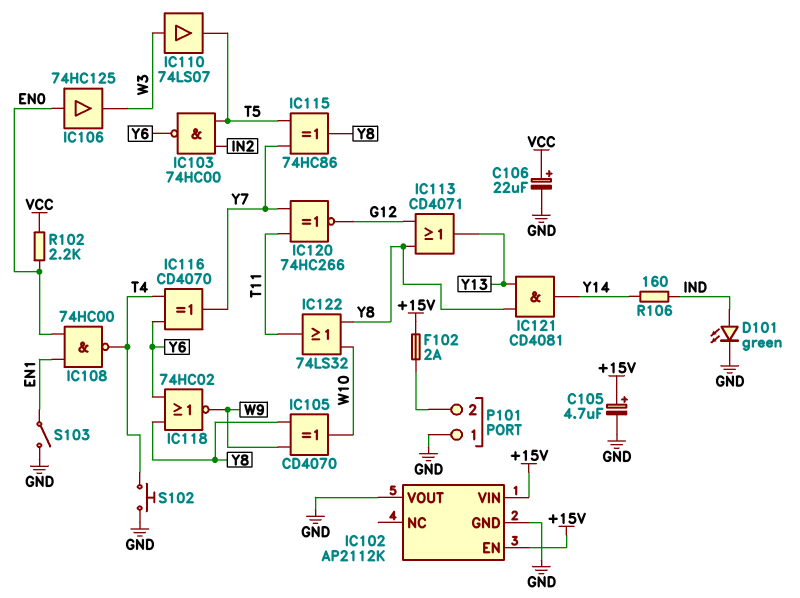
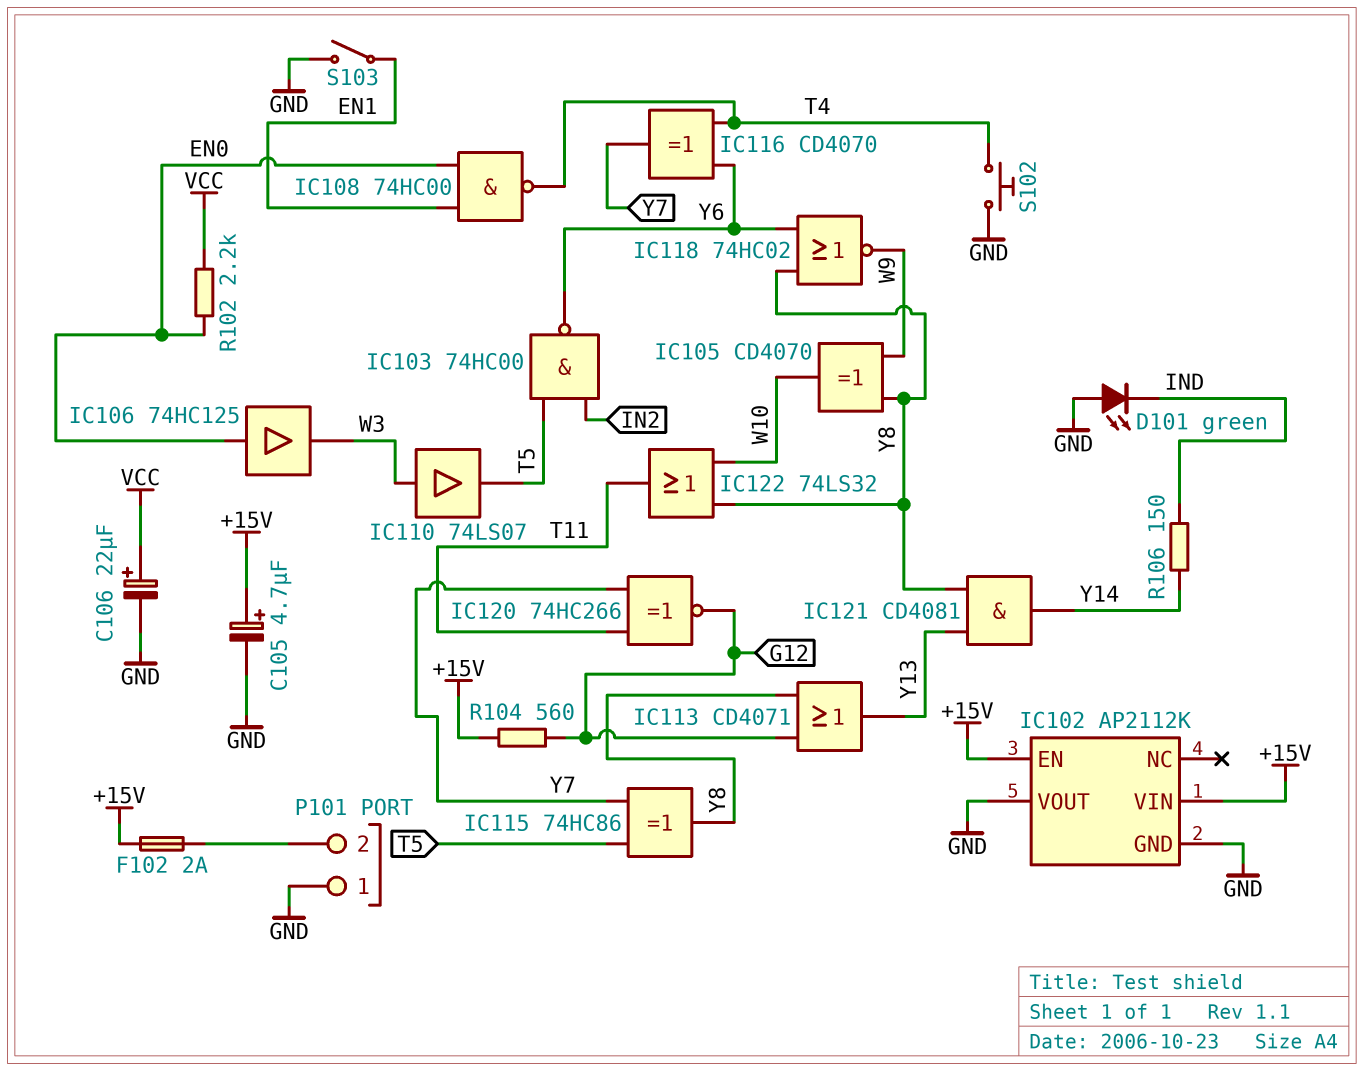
D101: LED green (A IND, K GND) -> LED green (A GND, K IND)
R104: none -> 560 (+15V, G12)
R106: 160 (IND, Y14) -> 150 (IND, Y14)

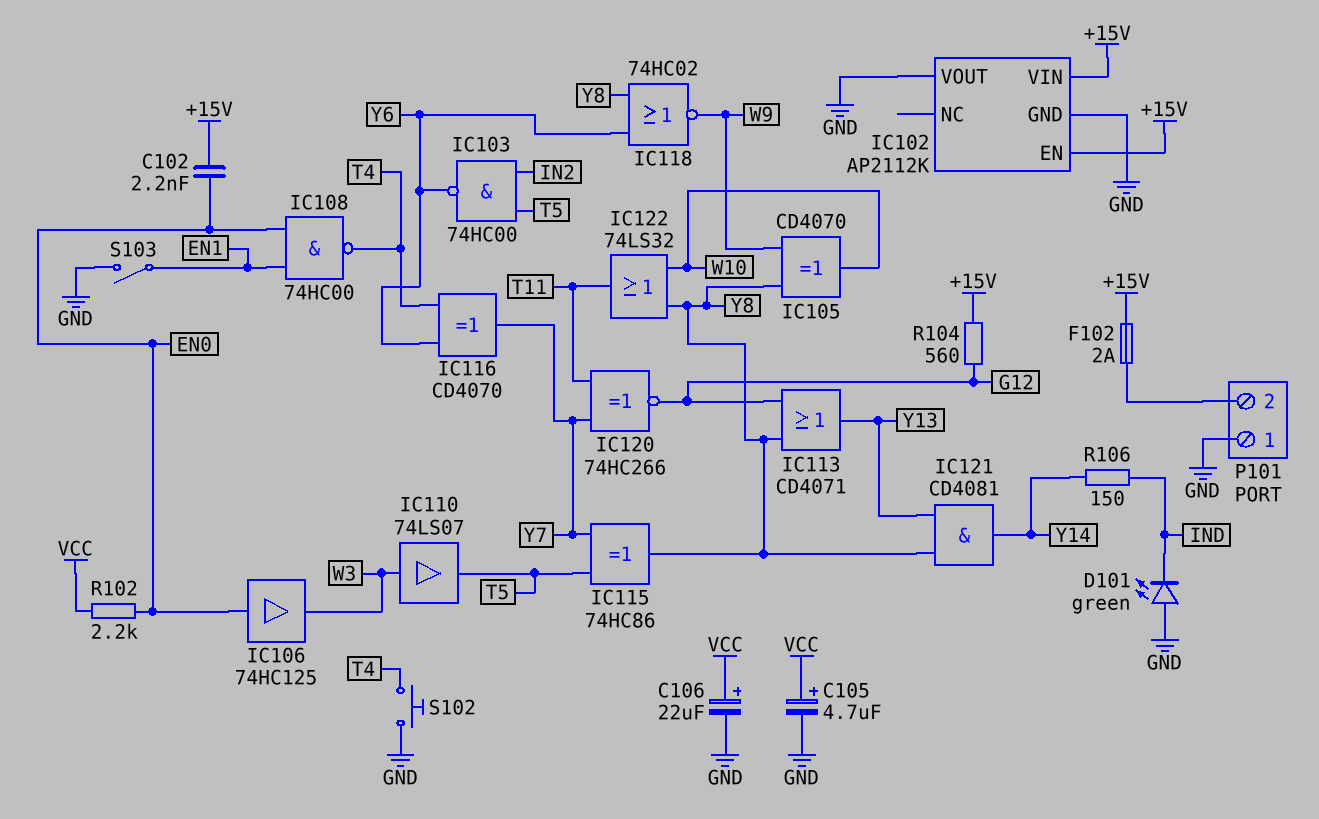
C102: none -> 2.2nF (+15V, EN0)
C105: 4.7uF (plus +15V, minus GND) -> 4.7uF (plus VCC, minus GND)

